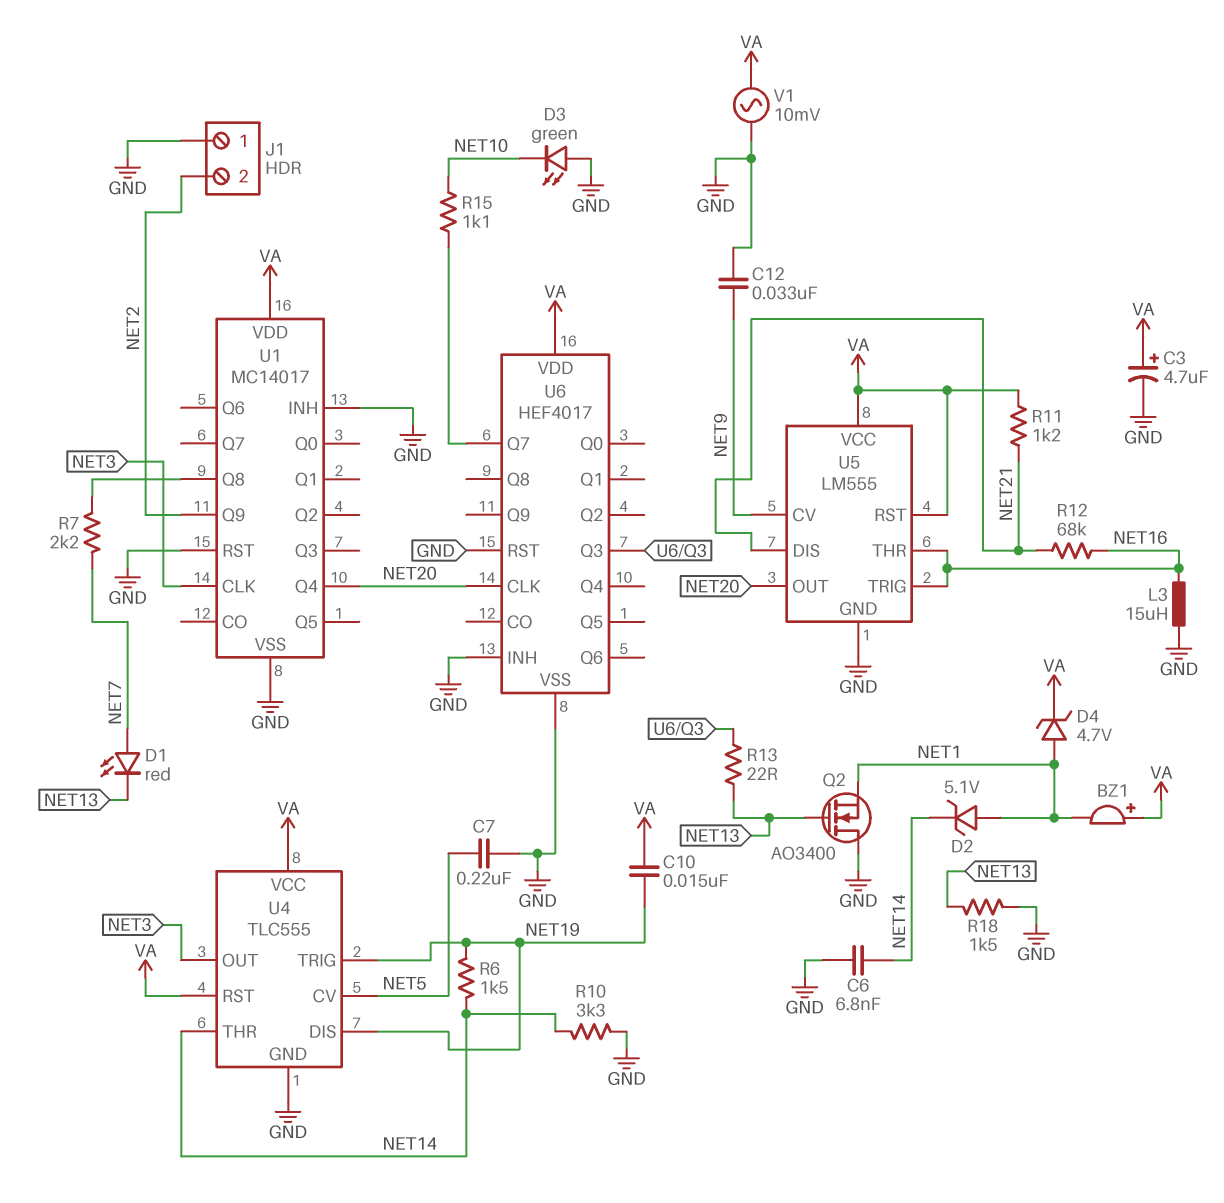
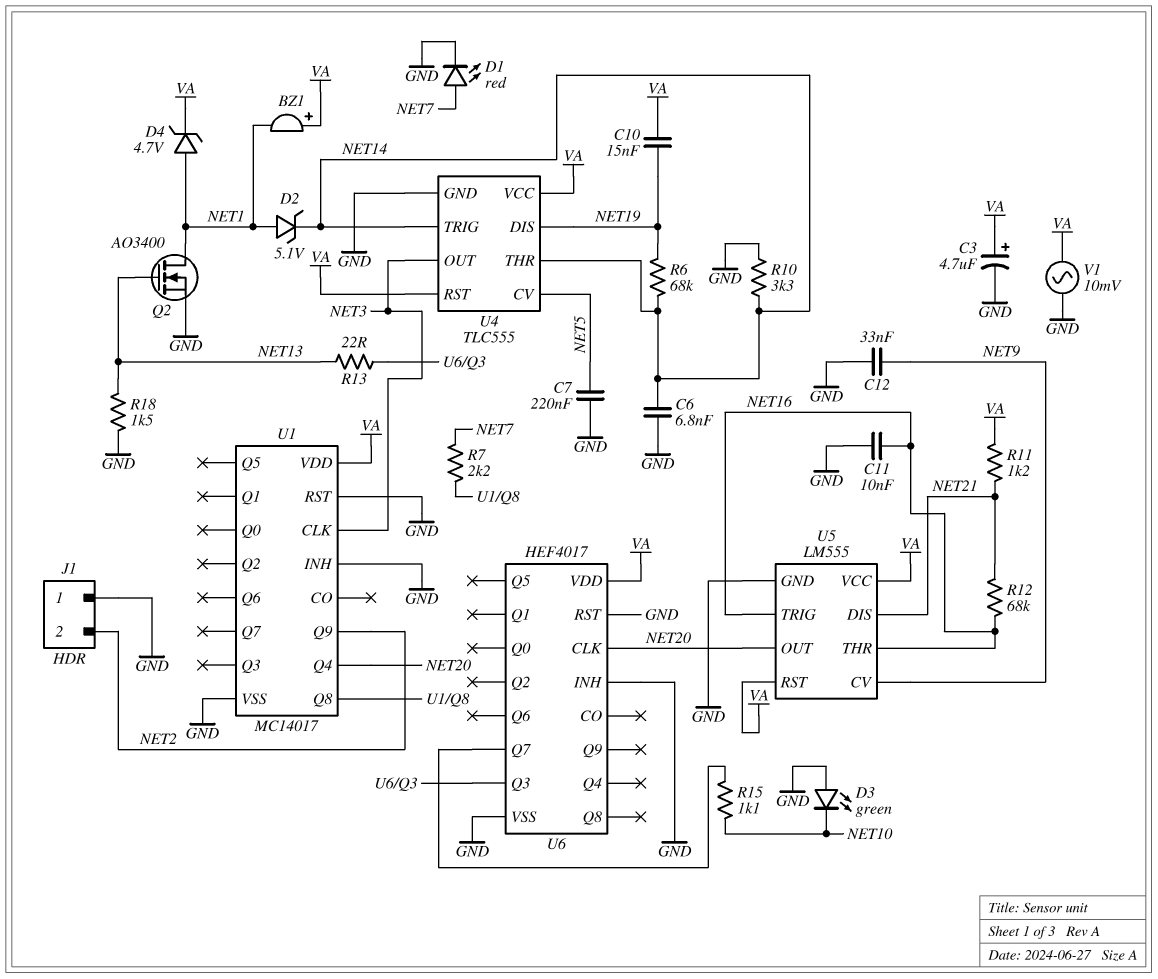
C11: none -> 10nF (GND, NET16)
D1: LED red (A NET7, K NET13) -> LED red (A NET7, K GND)
L3: 15uH (GND, NET16) -> none
Q2: NMOS AO3400 (G NET13, D GND, S NET1) -> NMOS AO3400 (G NET13, D NET1, S GND)
R6: 1.5k (NET14, NET19) -> 68k (NET14, NET19)
U4 pin TRIG: NET19 -> NET14

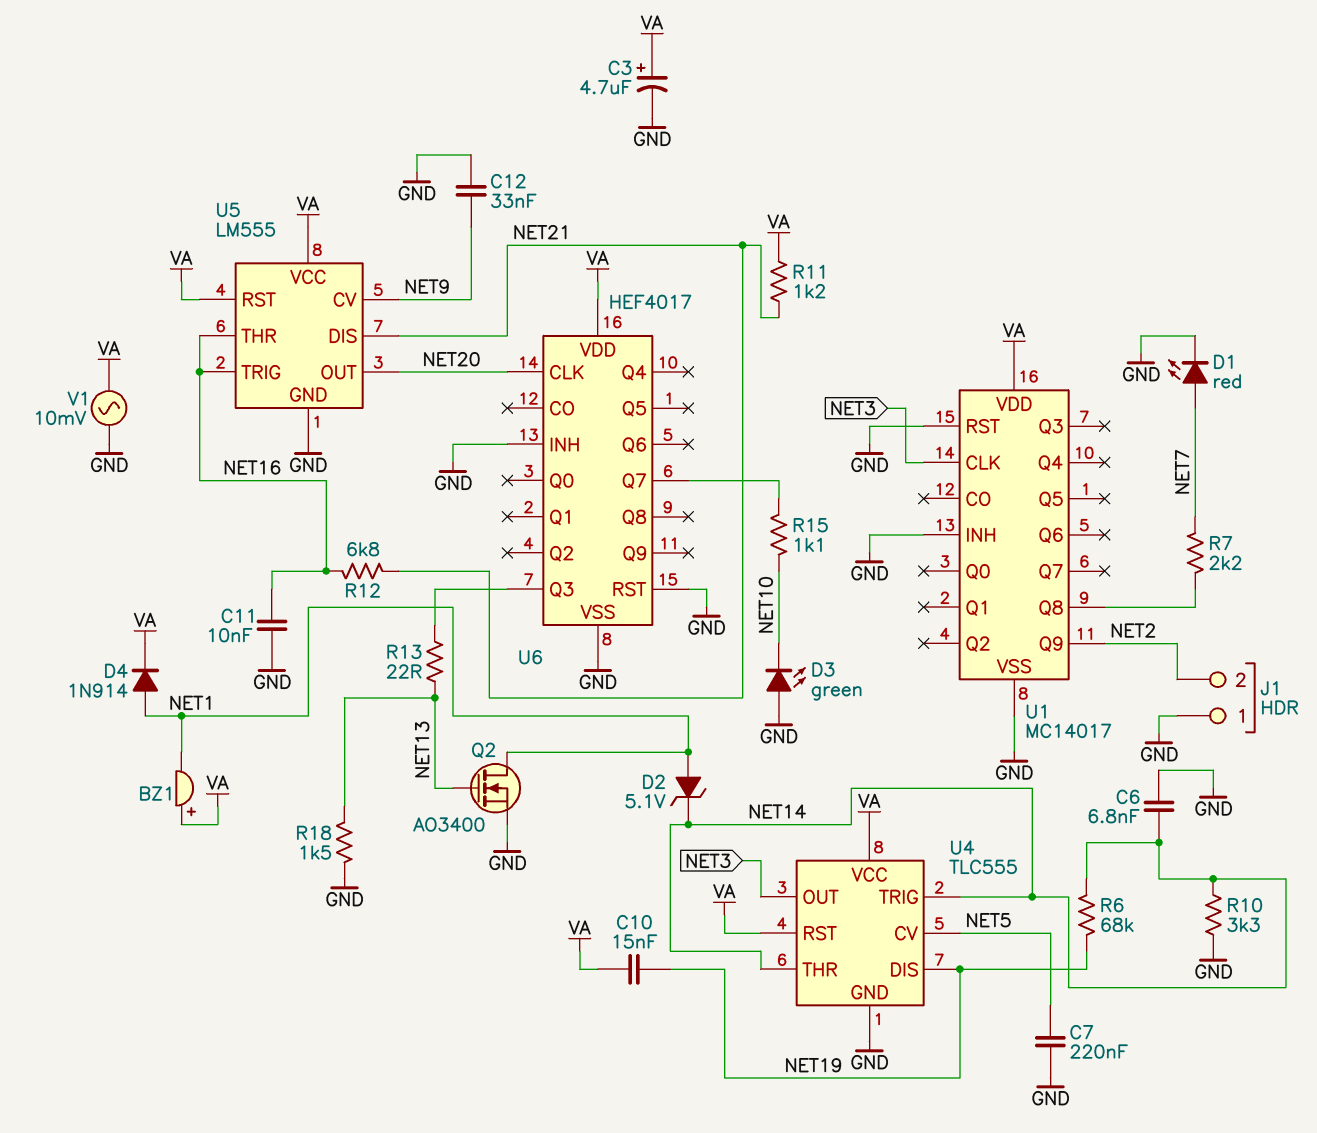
D4: zener 4.7V (A NET1, K VA) -> diode 1N914 (A NET1, K VA)
R12: 68k (NET16, NET21) -> 6.8k (NET16, NET21)
U1 pin Q4: NET20 -> none

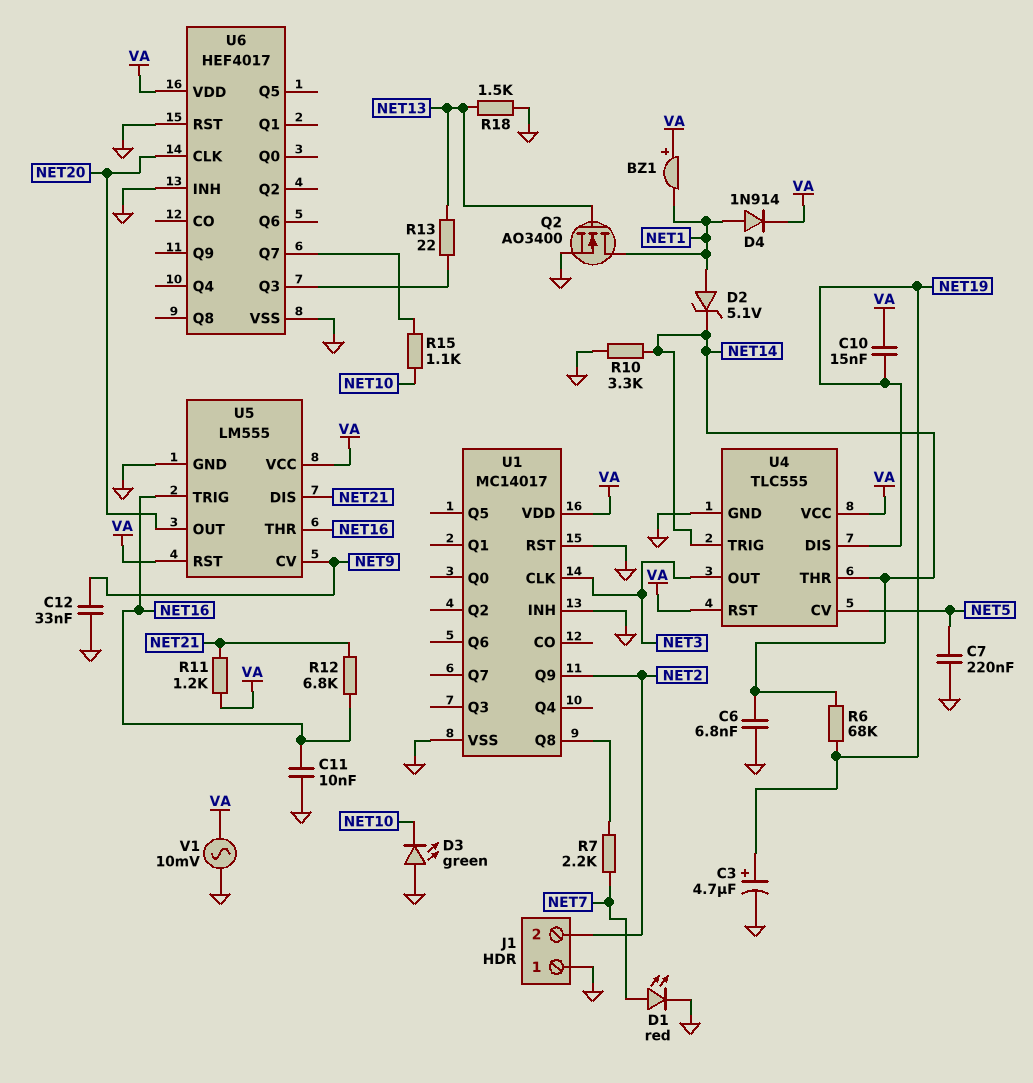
C3: 4.7uF (plus VA, minus GND) -> 4.7uF (plus NET19, minus GND)

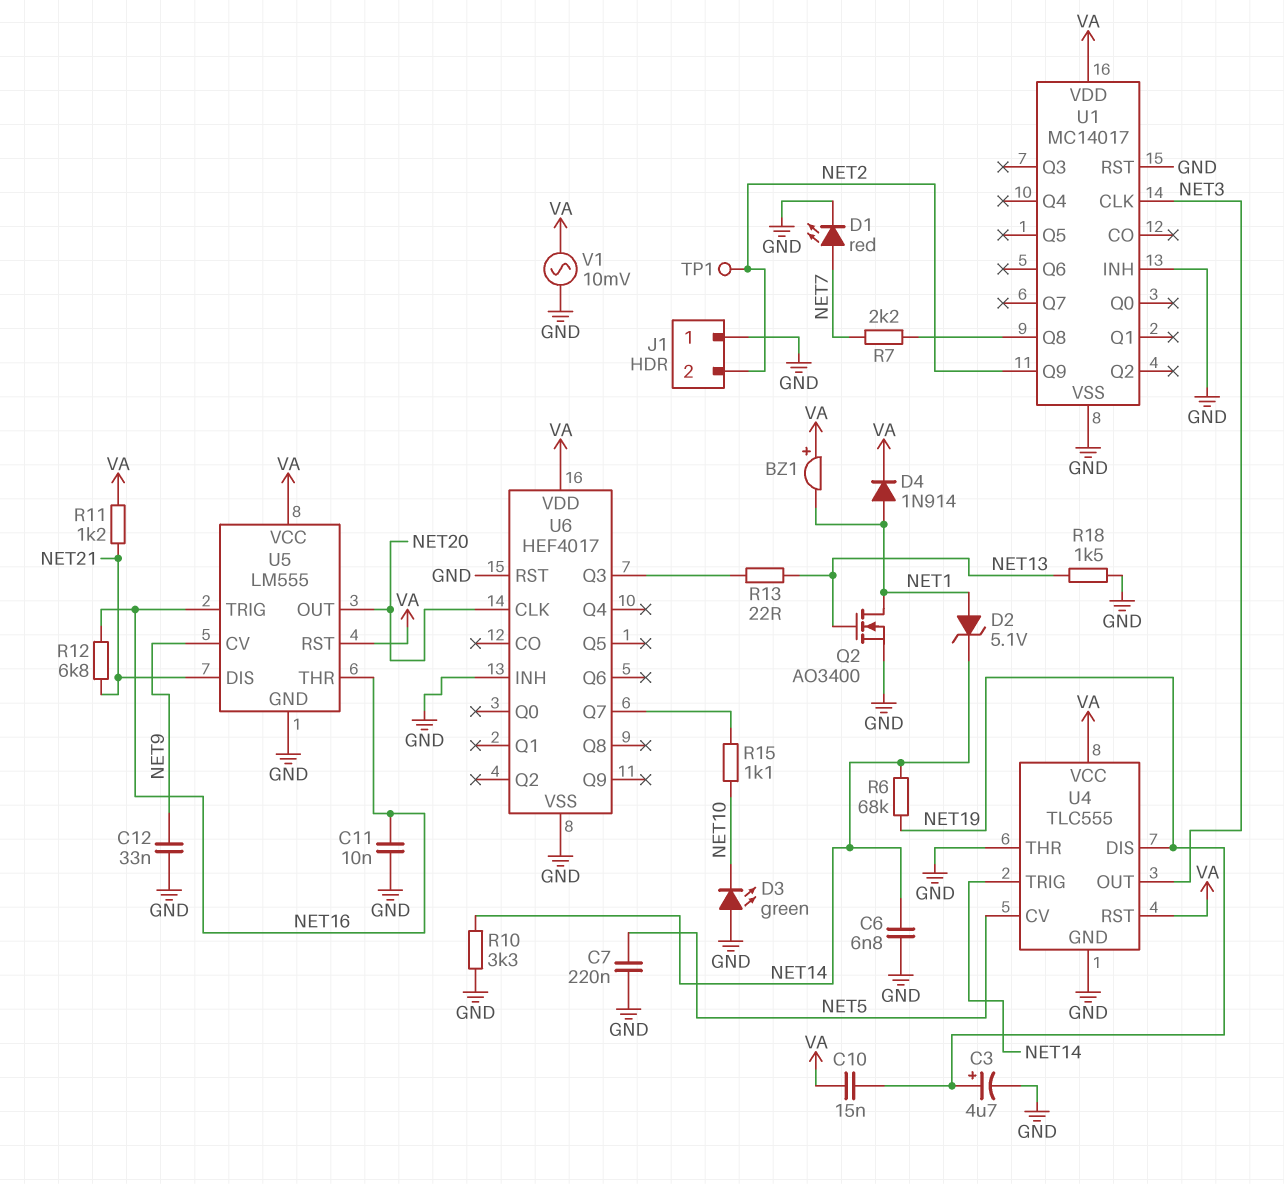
TP1: none -> test point (NET2)
U4 pin THR: NET14 -> GND

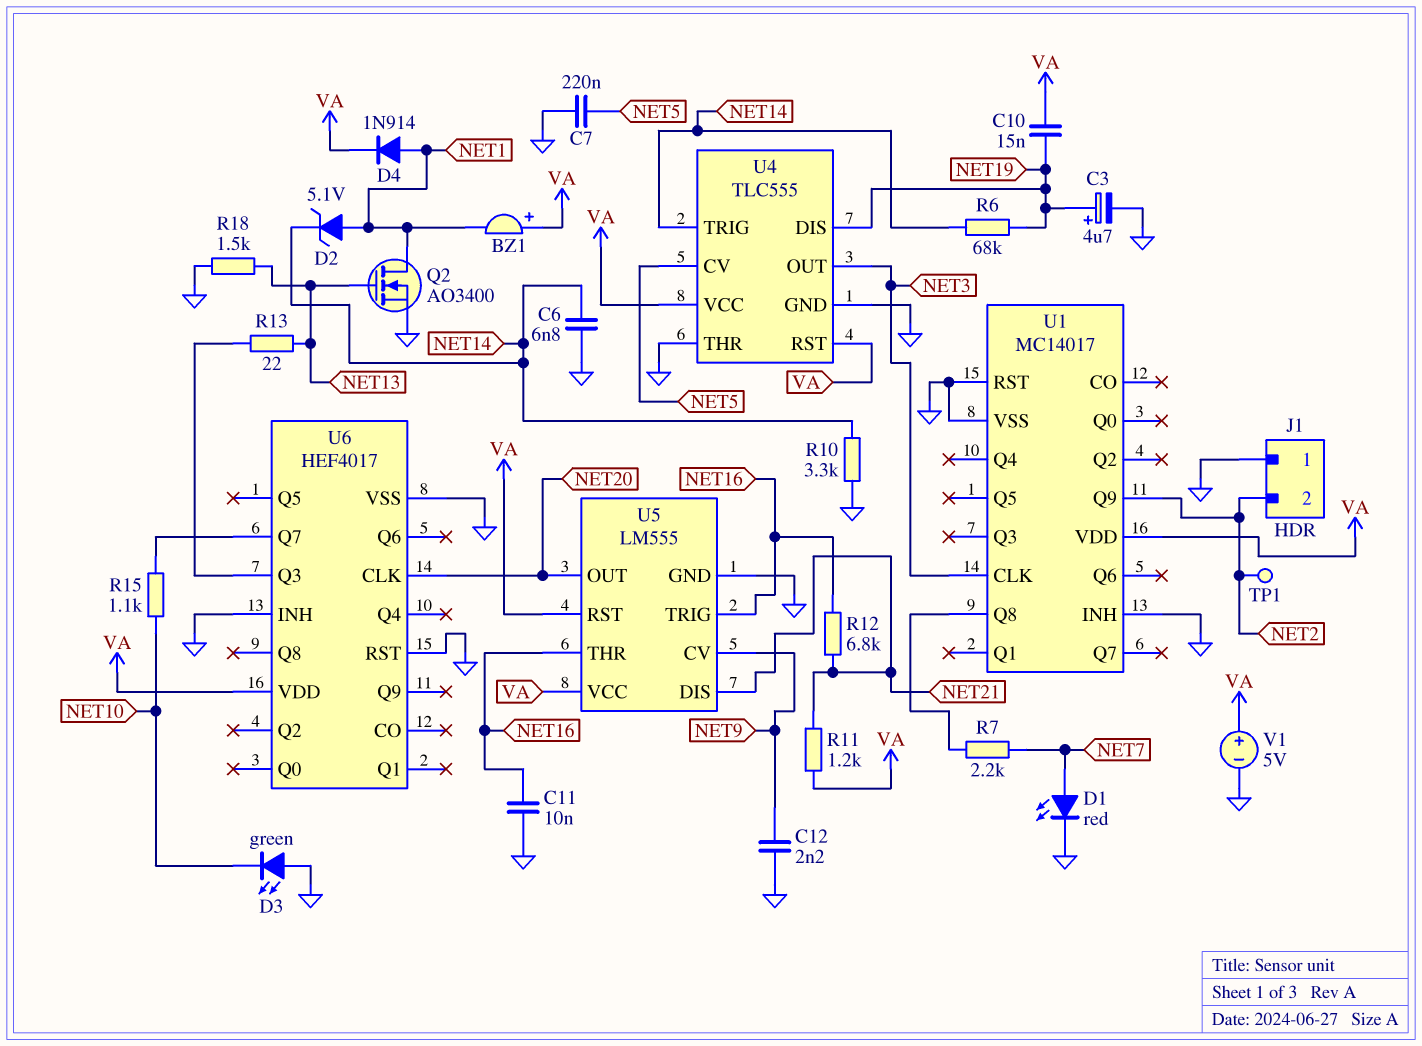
C12: 33nF (GND, NET9) -> 2.2nF (GND, NET9)
V1: AC 10mV (GND, VA) -> 5V (plus VA, minus GND)

